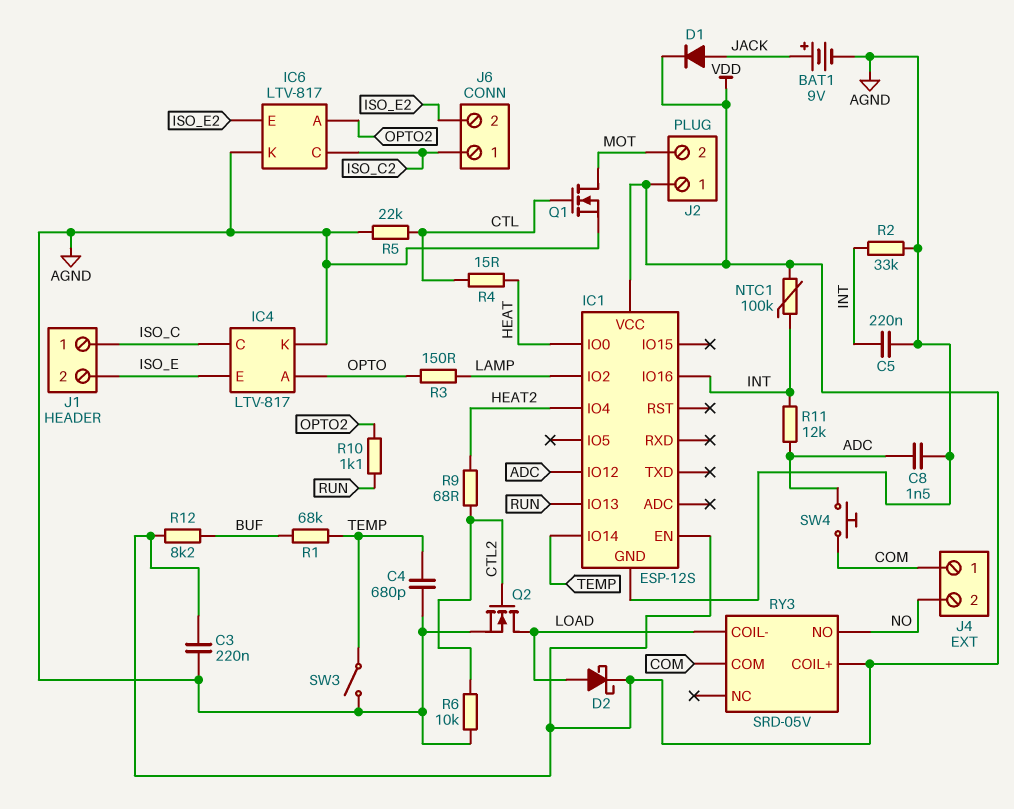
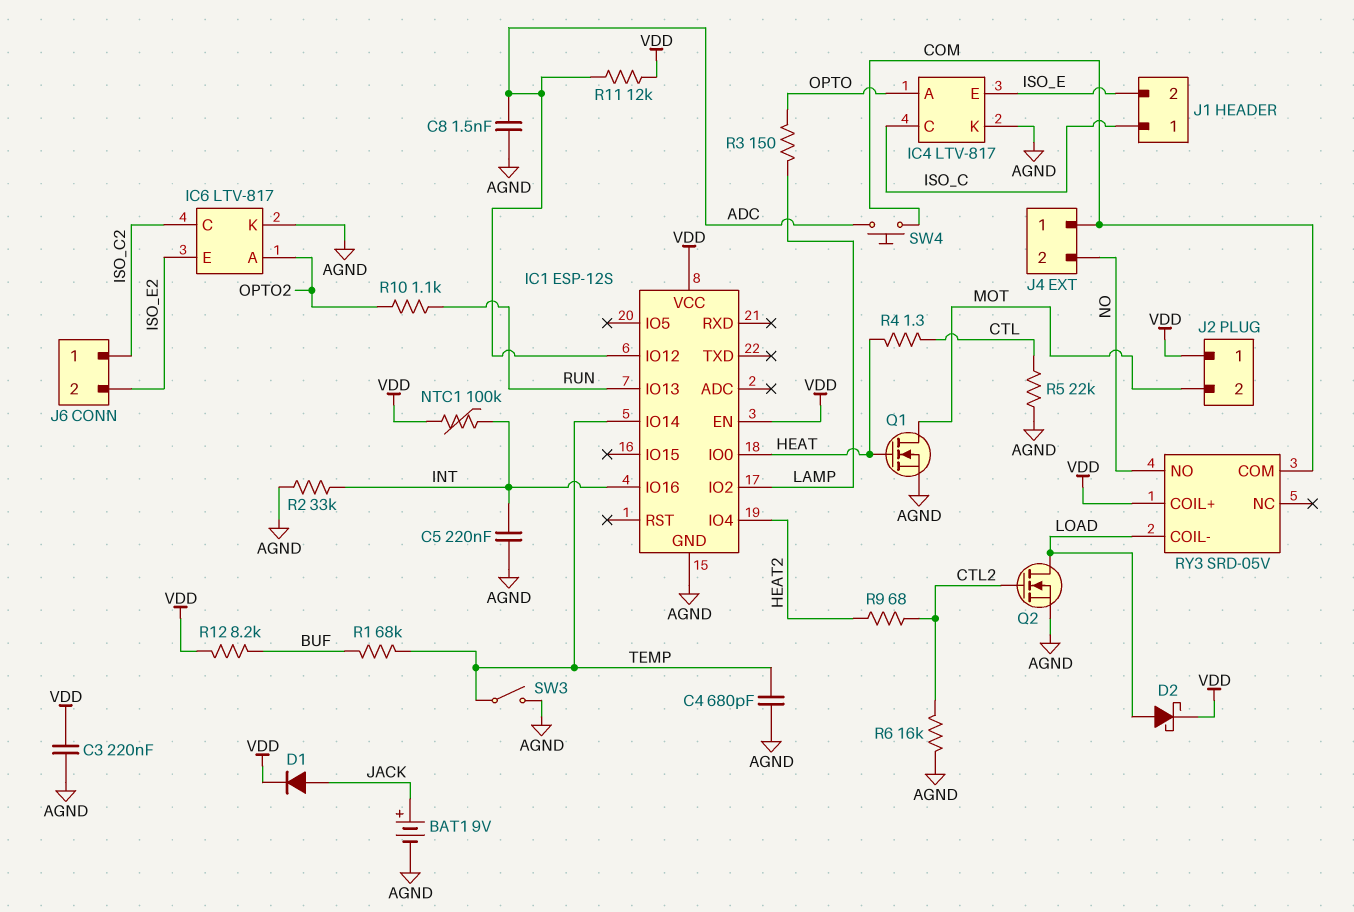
Q1: NMOS (G CTL, D MOT, S AGND) -> NMOS (G HEAT, D MOT, S AGND)
R4: 15 (CTL, HEAT) -> 1.3 (CTL, HEAT)
R6: 10k (AGND, CTL2) -> 16k (AGND, CTL2)
R11: 12k (ADC, INT) -> 12k (ADC, VDD)

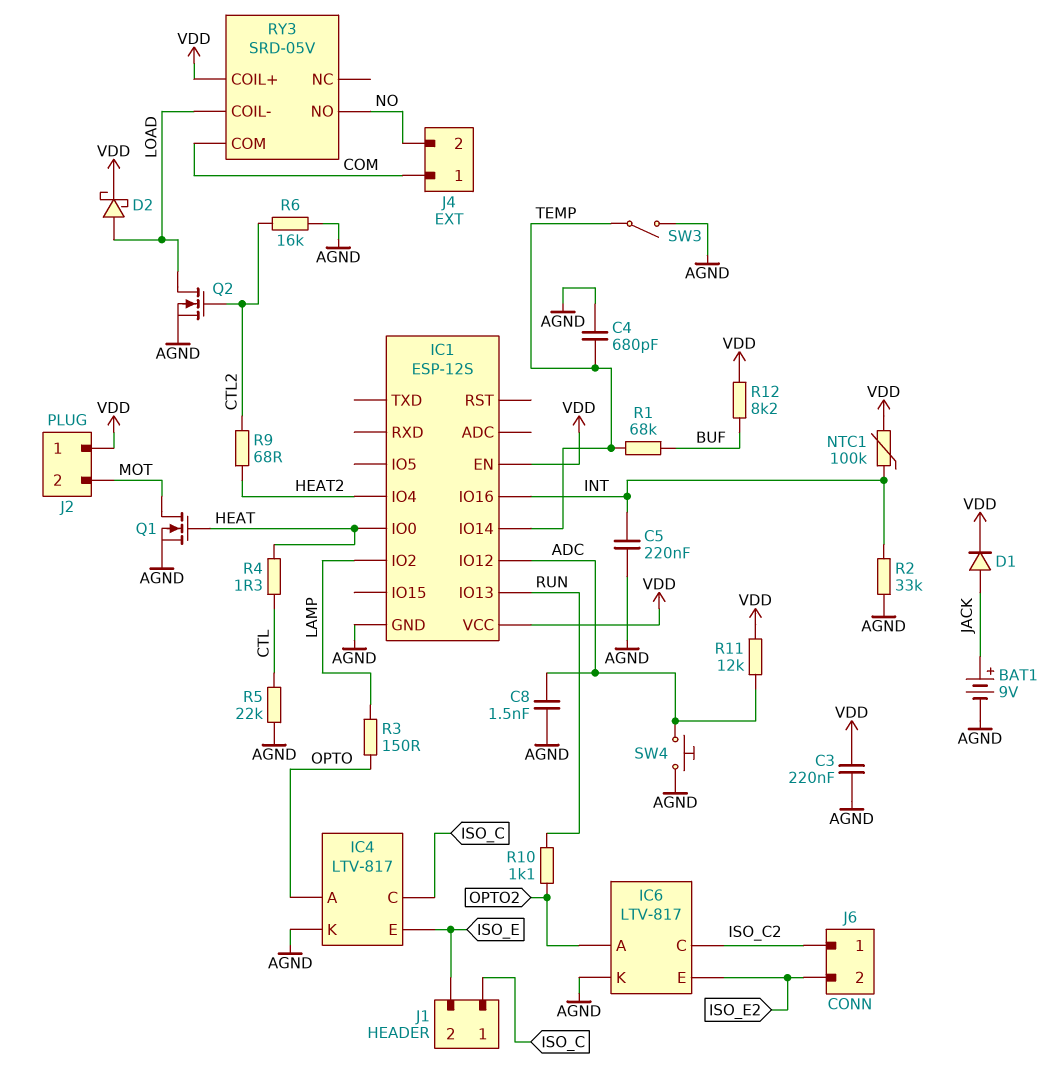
SW4: button (ADC, COM) -> button (ADC, AGND)

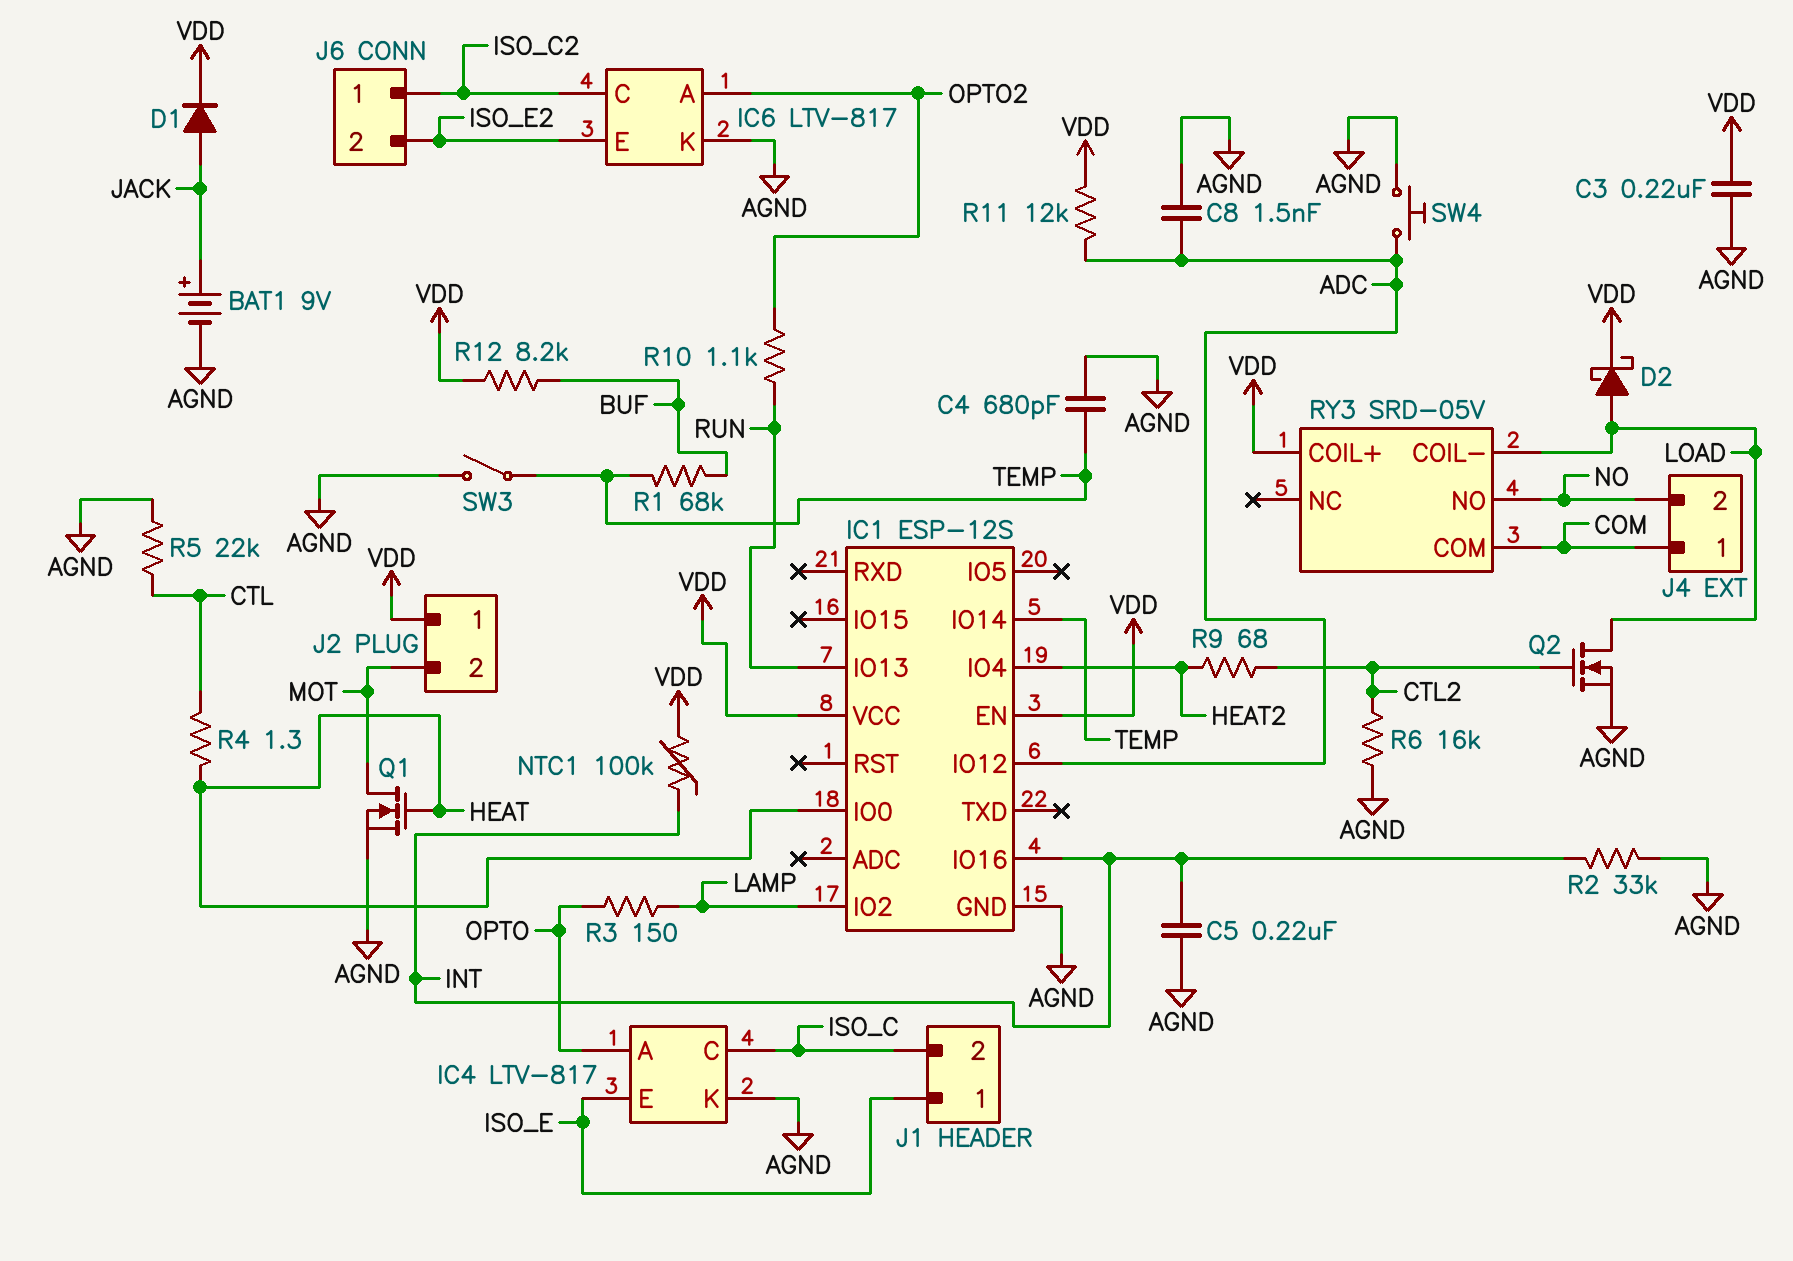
J1 pin 1: ISO_C -> ISO_E
J1 pin 2: ISO_E -> ISO_C

